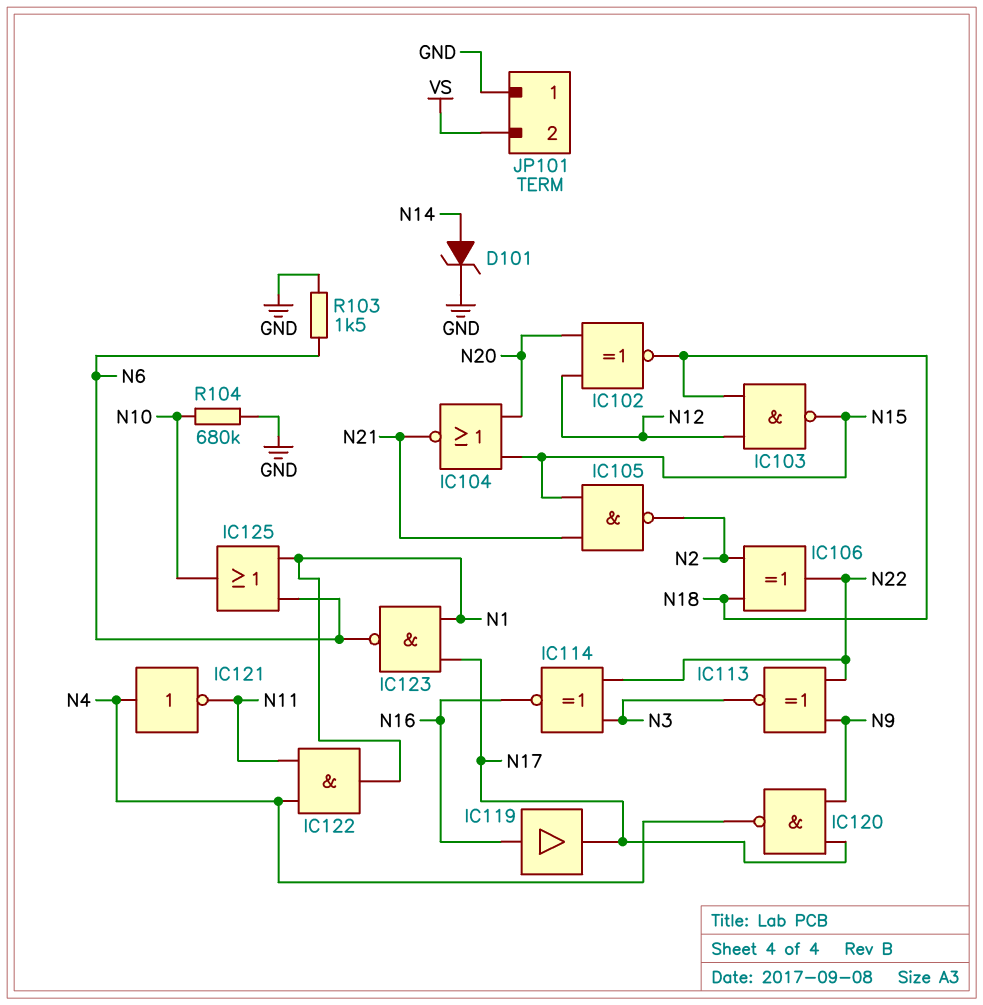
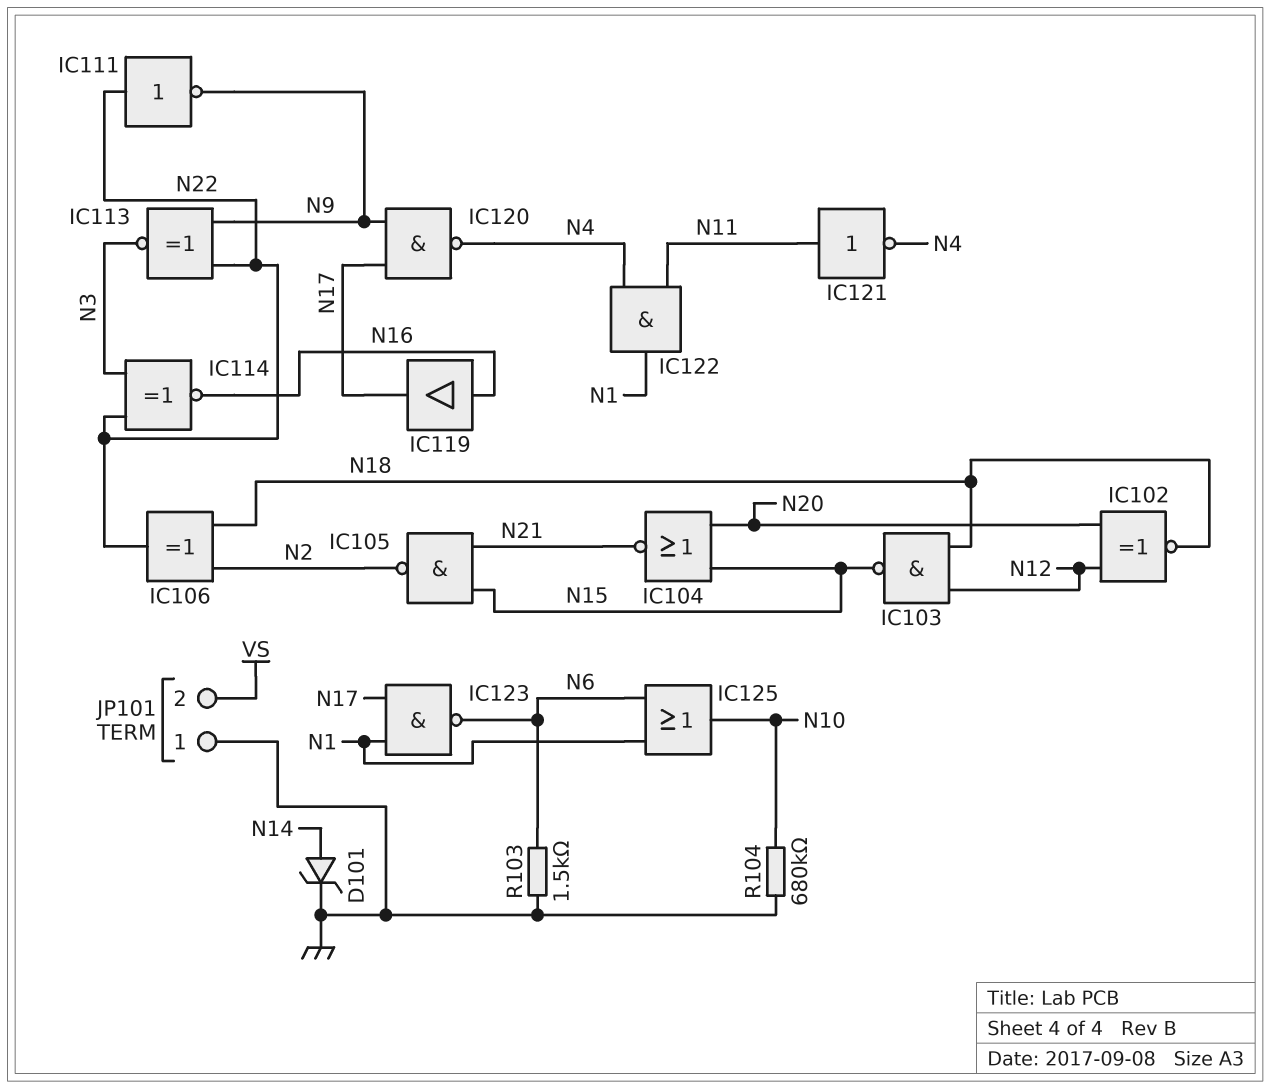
IC111: none -> NOT (in N22, out N9)
IC121: NOT (in N4, out N11) -> NOT (in N11, out N4)

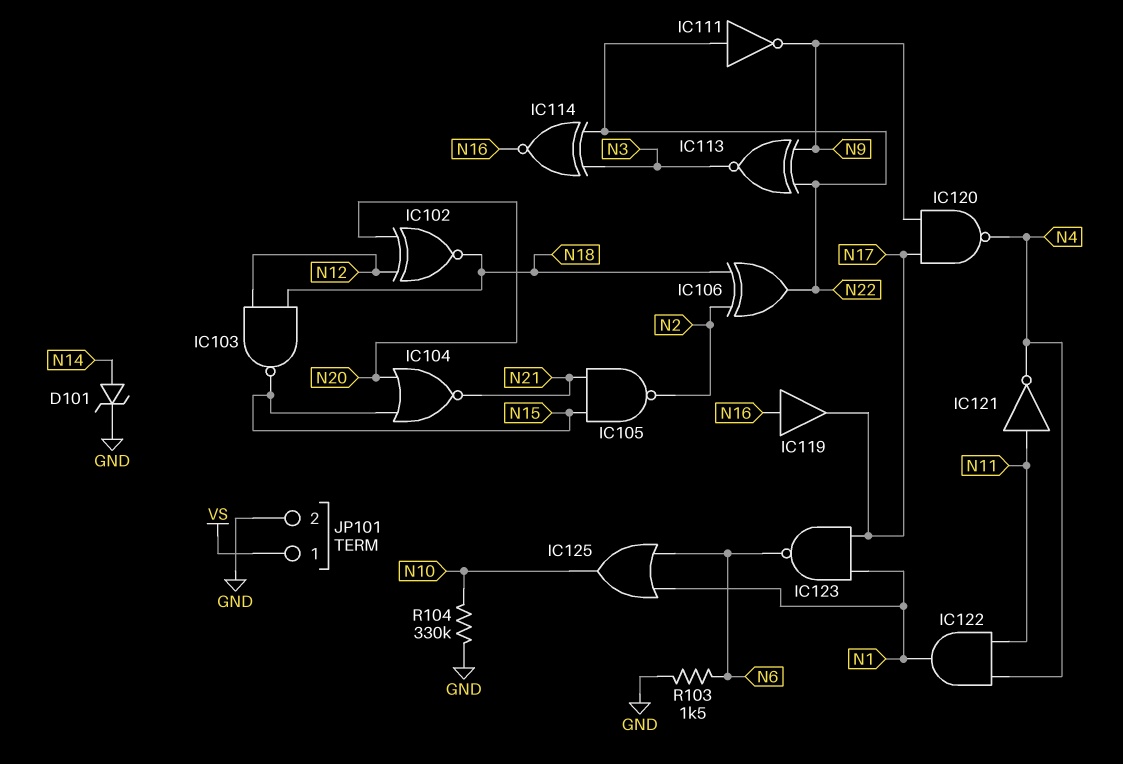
JP101 pin 1: GND -> VS
JP101 pin 2: VS -> GND
R104: 680k (GND, N10) -> 330k (GND, N10)

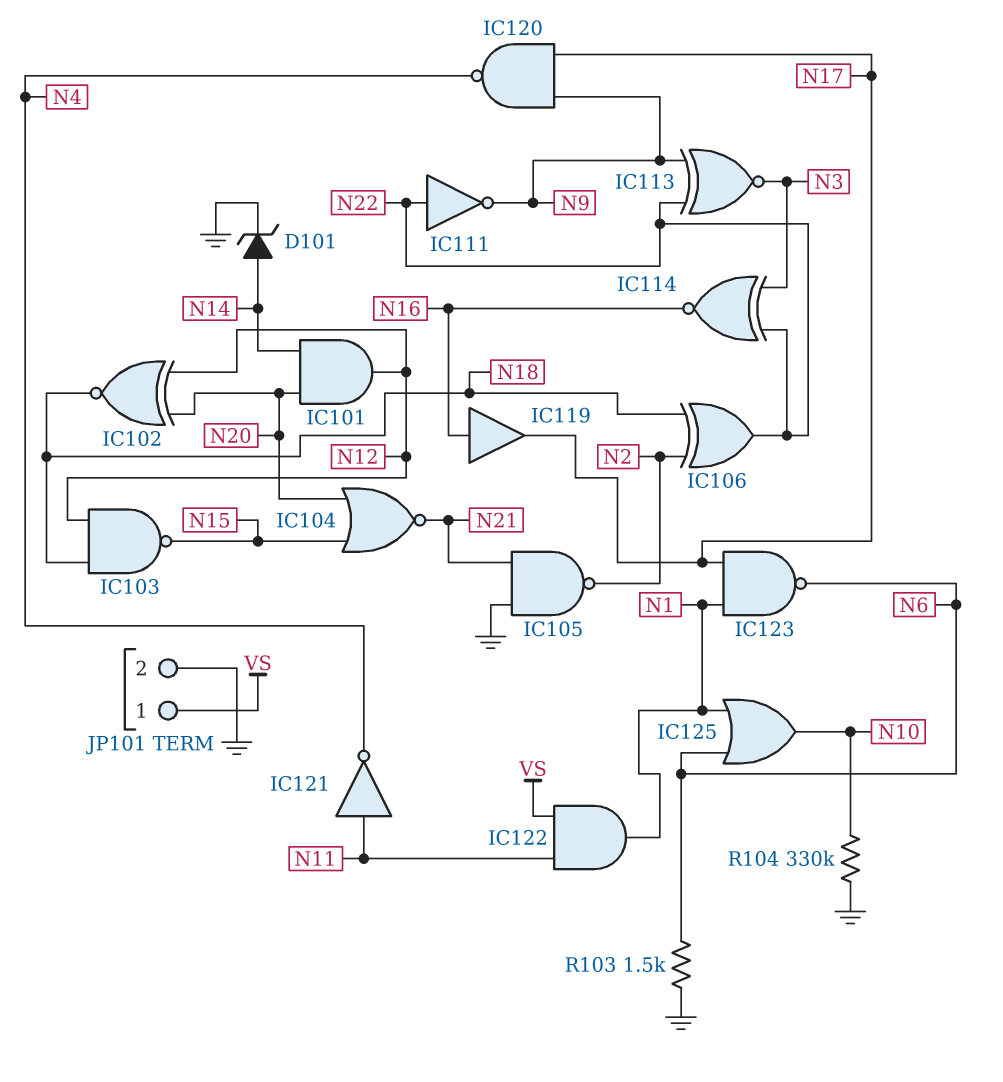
IC101: none -> AND (in N14, in N20, out N12)
IC105: NAND (in N15, in N21, out N2) -> NAND (in GND, in N21, out N2)
IC122: AND (in N4, in N11, out N1) -> AND (in N11, in VS, out N1)

